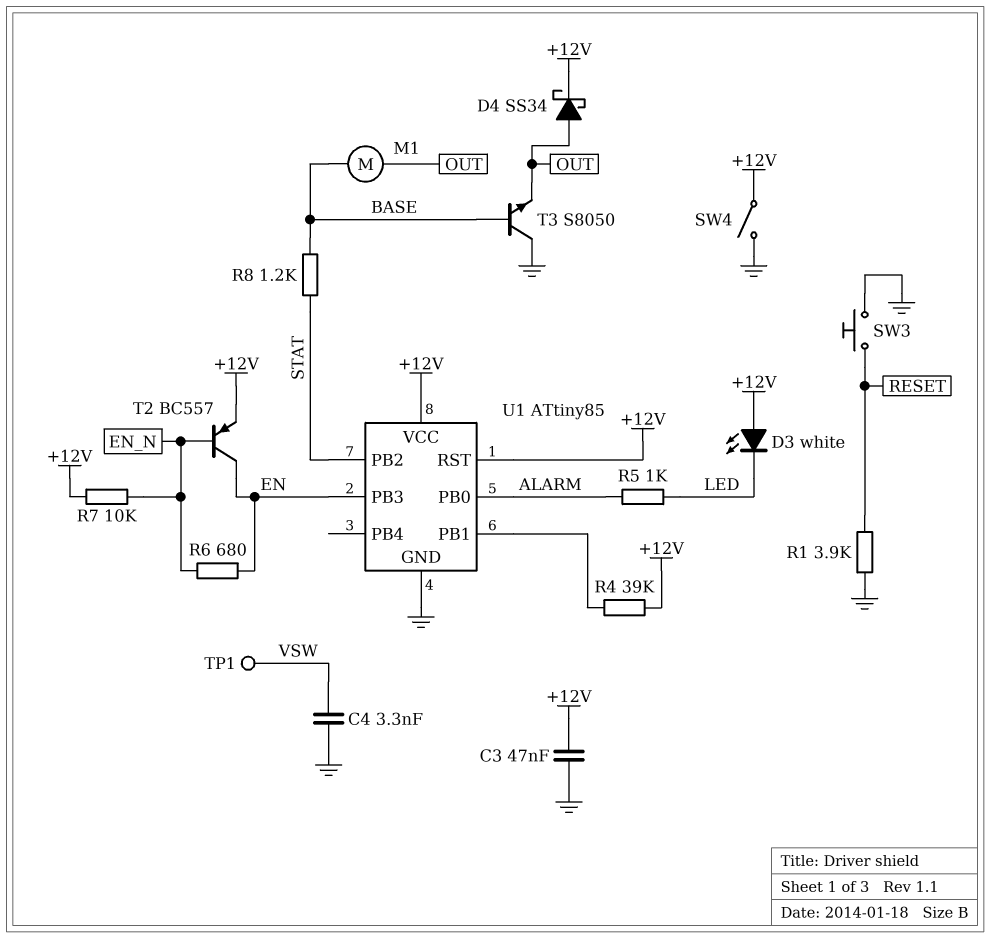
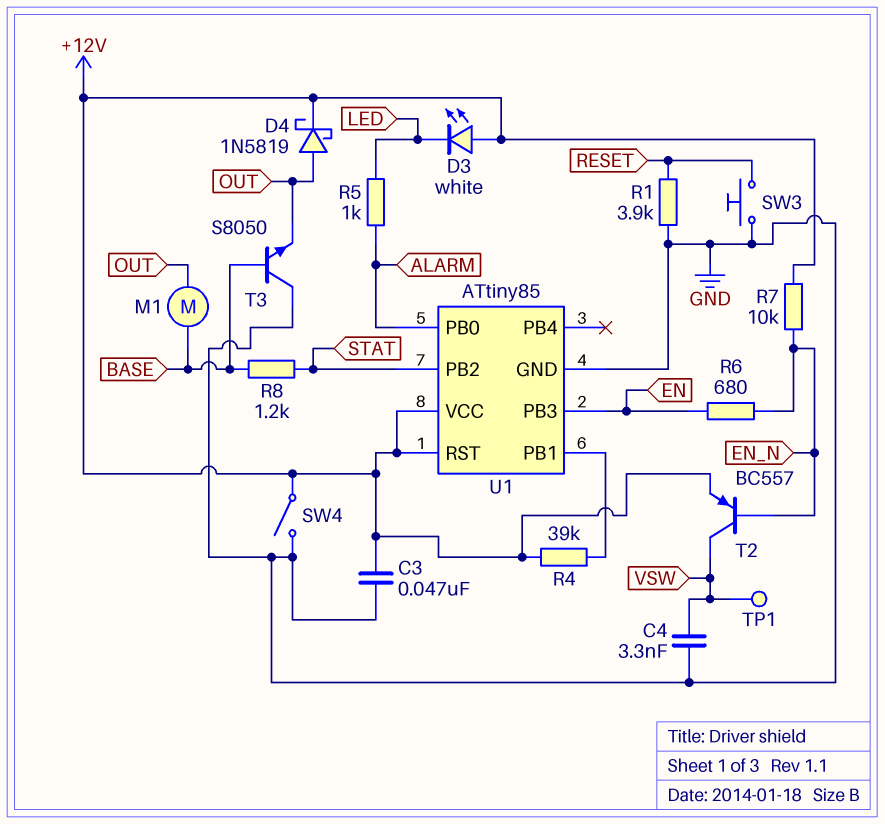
D4: schottky SS34 (A OUT, K +12V) -> schottky 1N5819 (A OUT, K +12V)
T2: PNP BC557 (B EN_N, C EN, E +12V) -> PNP BC557 (B EN_N, C VSW, E +12V)

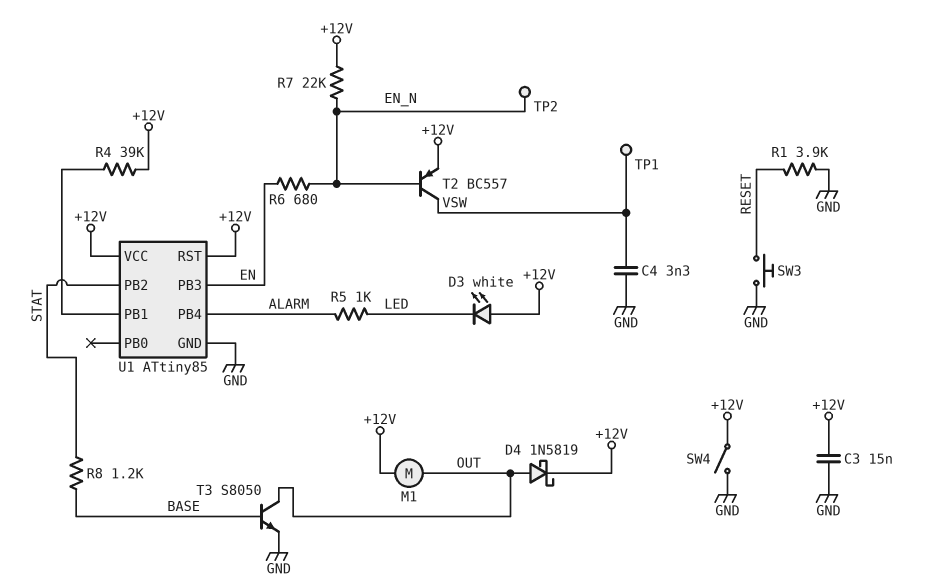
C3: 47nF (+12V, GND) -> 15nF (+12V, GND)
M1: motor (BASE, OUT) -> motor (+12V, OUT)
R7: 10k (+12V, EN_N) -> 22k (+12V, EN_N)
T3: NPN S8050 (B BASE, C GND, E OUT) -> NPN S8050 (B BASE, C OUT, E GND)
TP2: none -> test point (EN_N)
U1 pin PB0: ALARM -> none
U1 pin PB4: none -> ALARM

